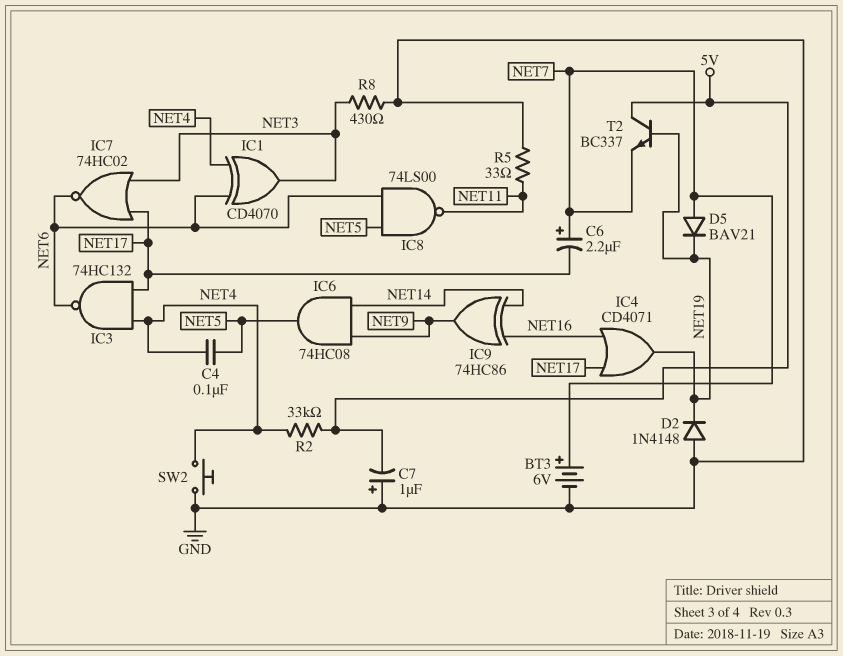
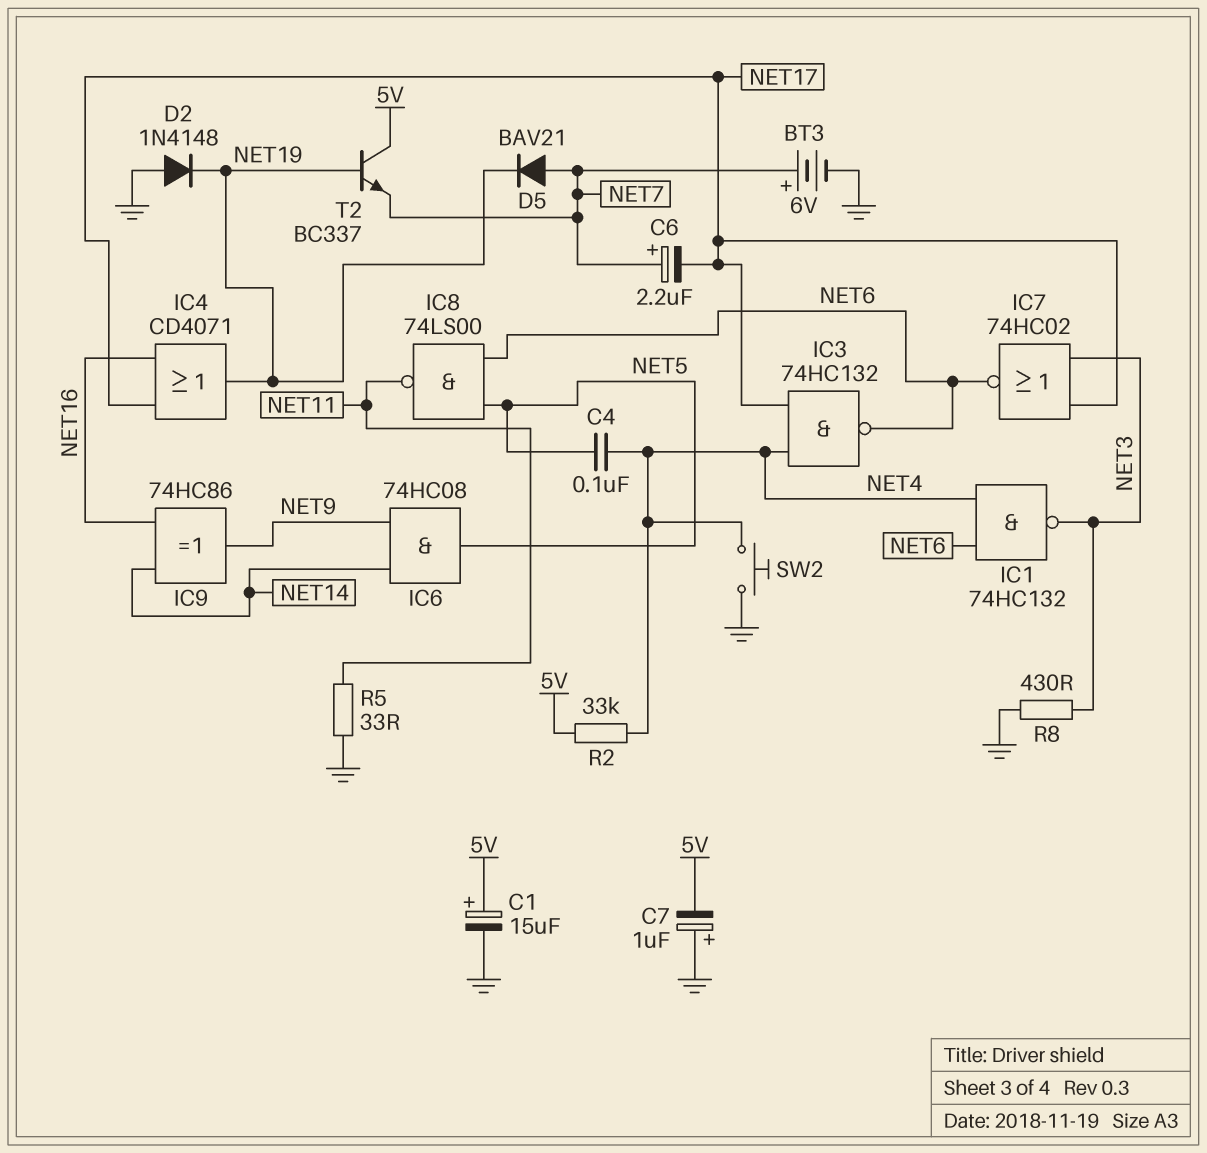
C1: none -> 15uF (plus 5V, minus GND)
IC1: XOR CD4070 (in NET4, in NET6, out NET3) -> NAND 74HC132 (in NET4, in NET6, out NET3)

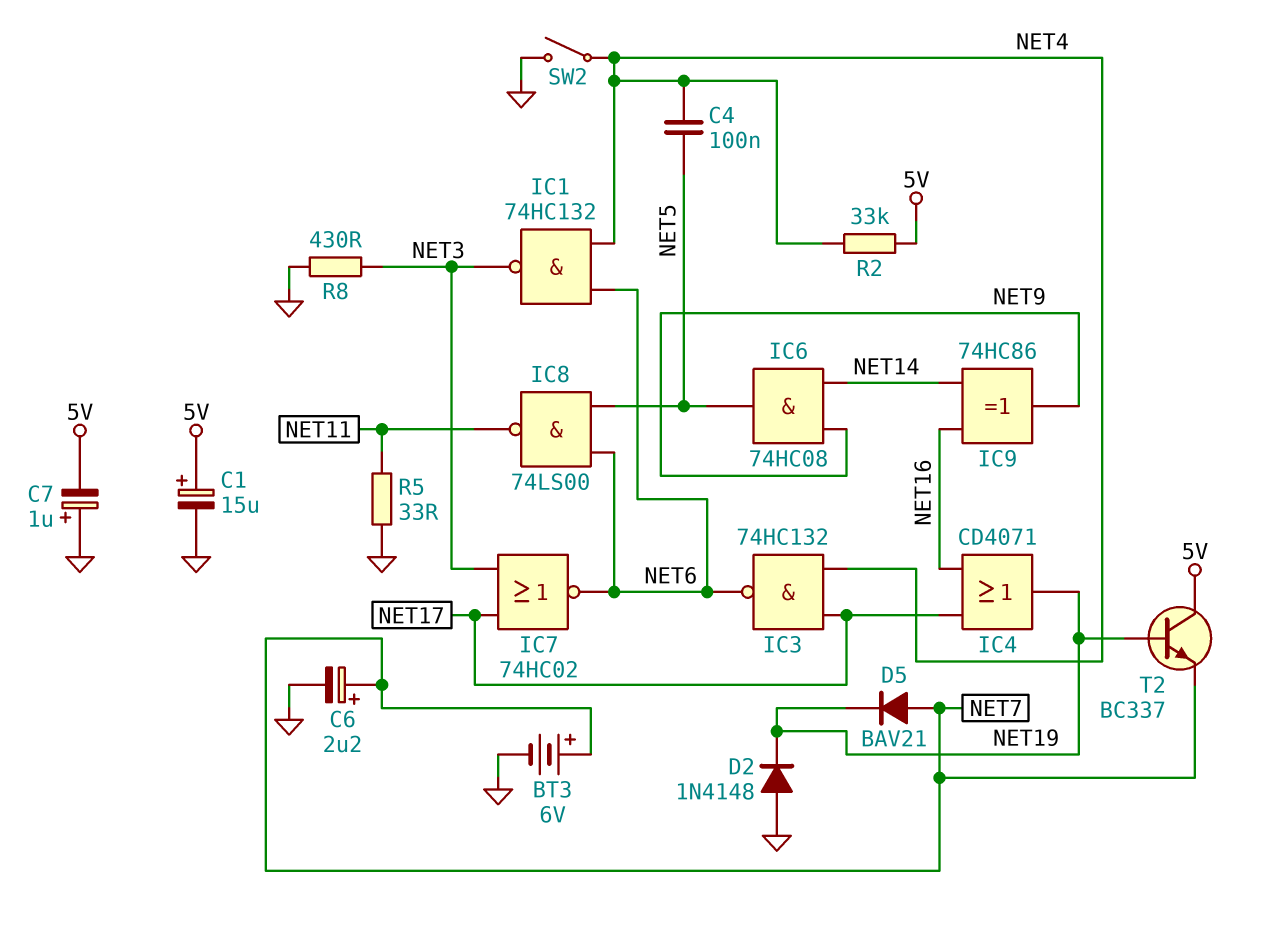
C6: 2.2uF (plus NET7, minus NET17) -> 2.2uF (plus NET7, minus GND)
SW2: button (GND, NET4) -> switch (GND, NET4)

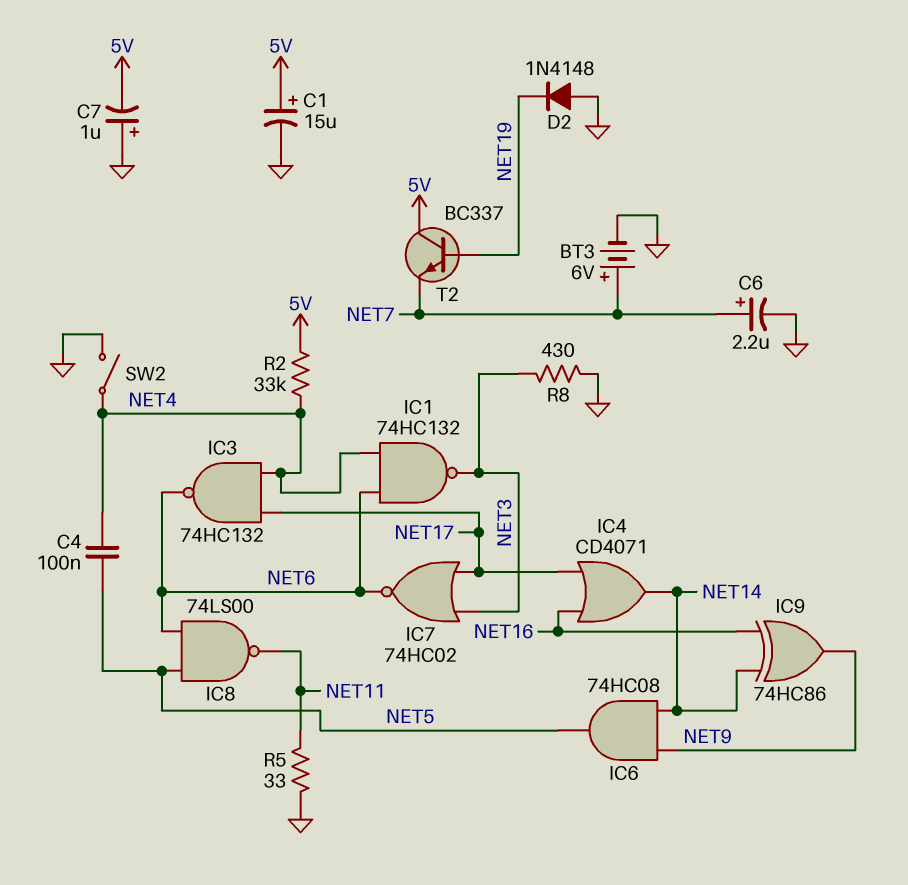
D5: diode BAV21 (A NET7, K NET19) -> none
IC4: OR CD4071 (in NET16, in NET17, out NET19) -> OR CD4071 (in NET16, in NET17, out NET14)

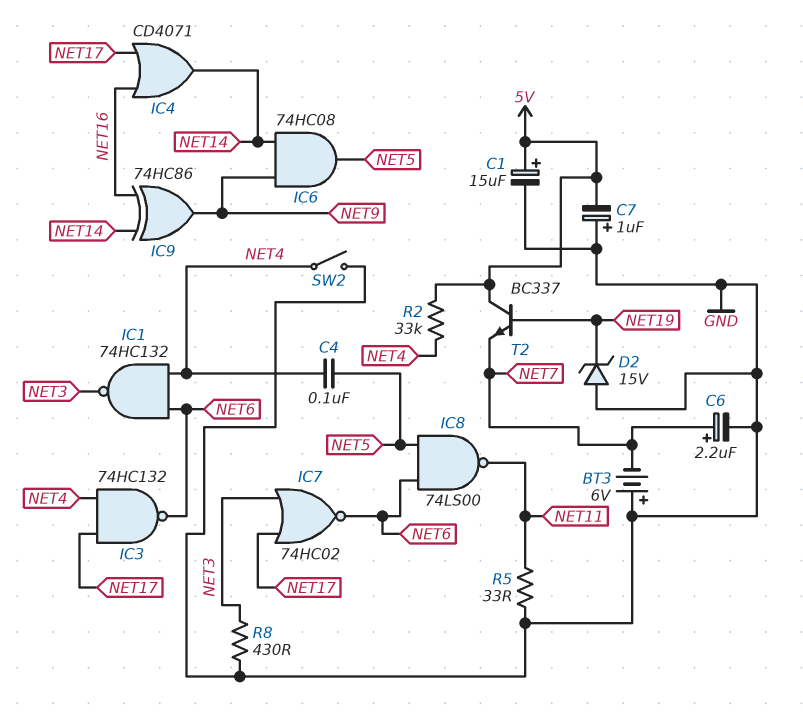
BT3: 6V (plus NET7, minus GND) -> 6V (plus GND, minus NET7)
D2: diode 1N4148 (A GND, K NET19) -> zener 15V (A GND, K NET19)

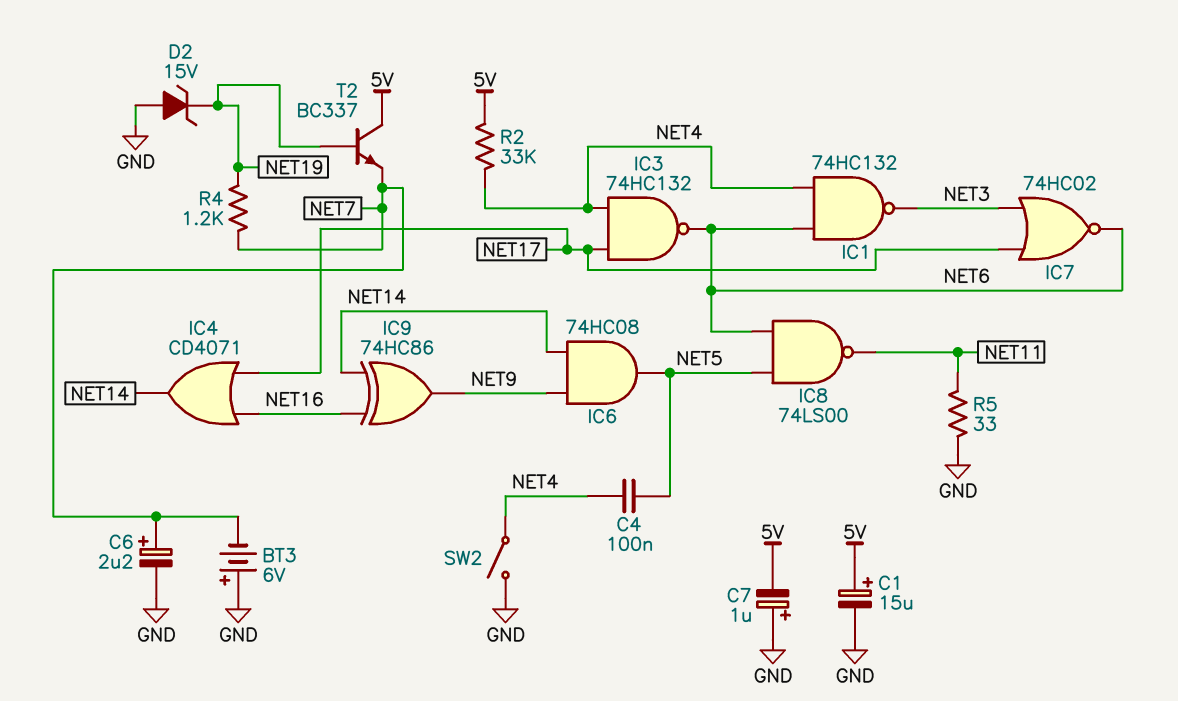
R4: none -> 1.2k (NET7, NET19)
R8: 430 (GND, NET3) -> none

